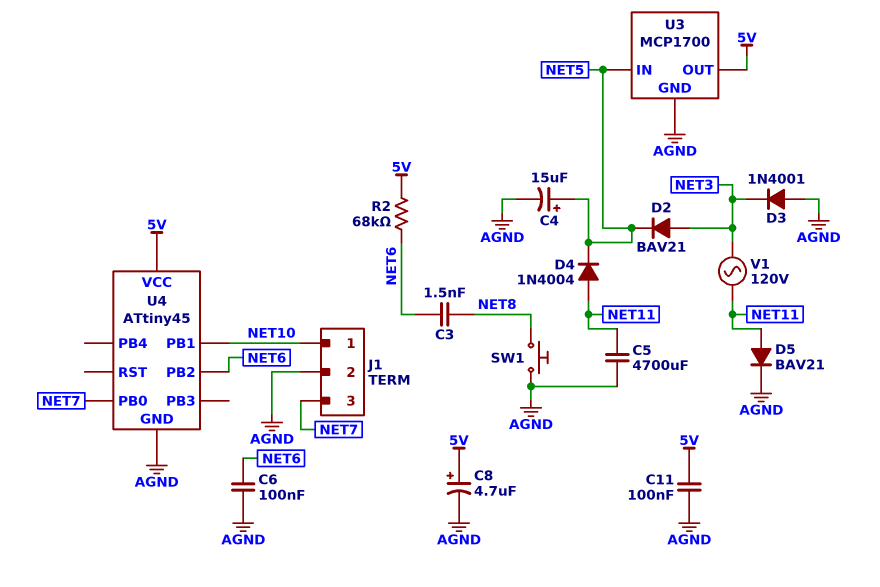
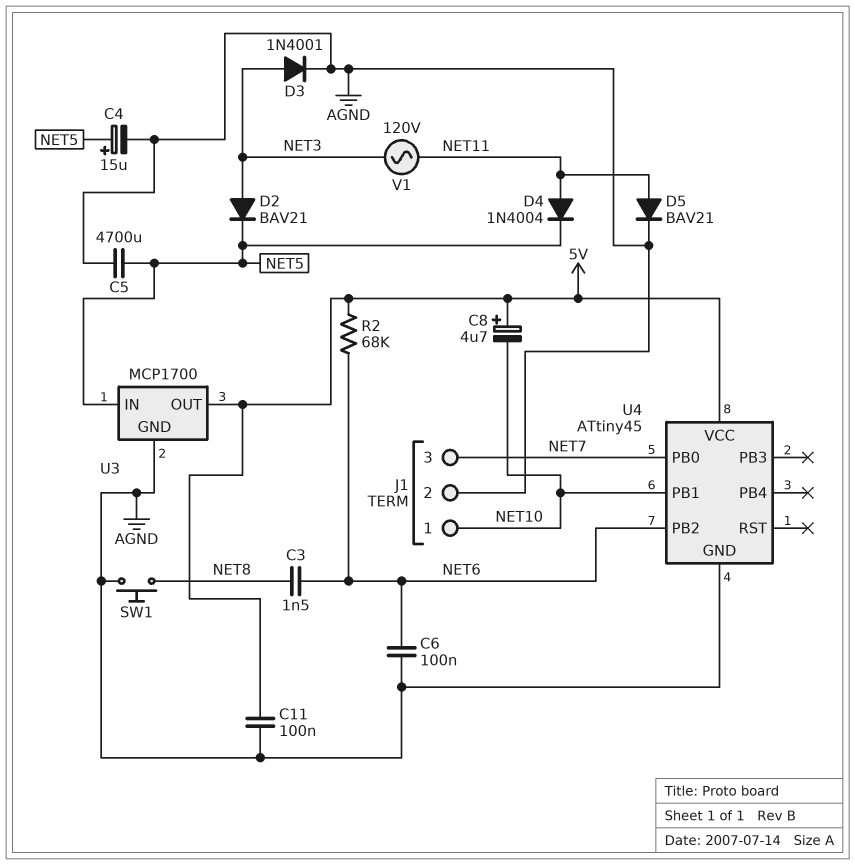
C5: 4700uF (AGND, NET11) -> 4700uF (AGND, NET5)
C8: 4.7uF (plus 5V, minus AGND) -> 4.7uF (plus 5V, minus NET10)
D3: diode 1N4001 (A AGND, K NET3) -> diode 1N4001 (A NET3, K AGND)

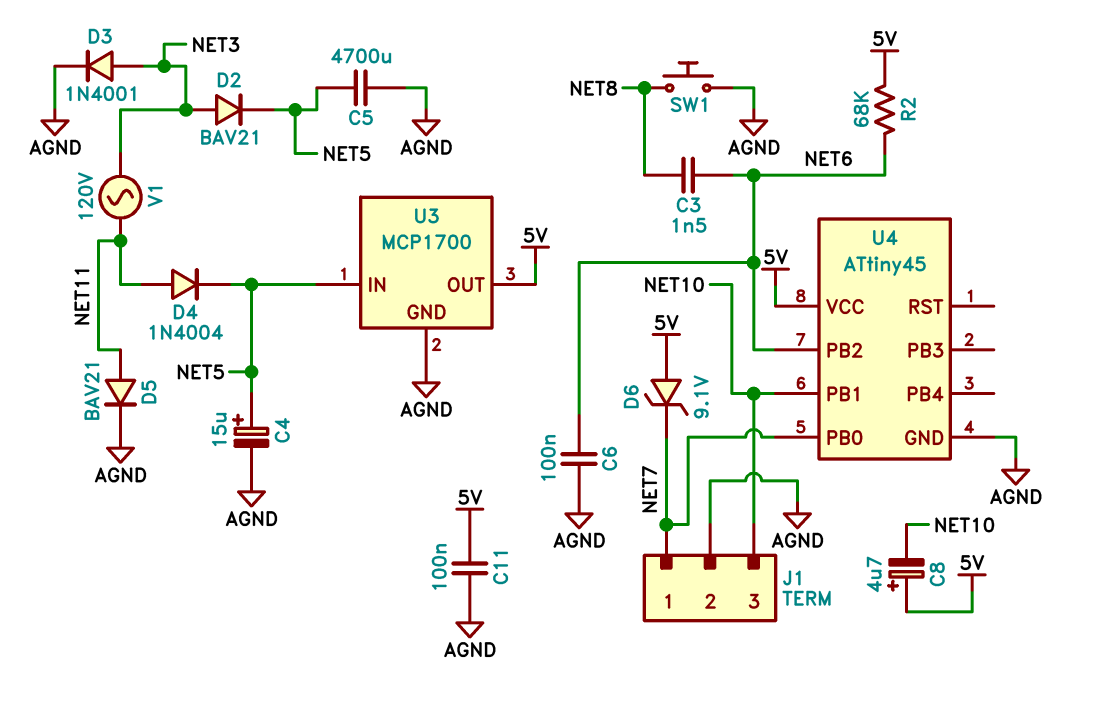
D6: none -> zener 9.1V (A 5V, K NET7)
J1 pin 1: NET10 -> NET7
J1 pin 3: NET7 -> NET10

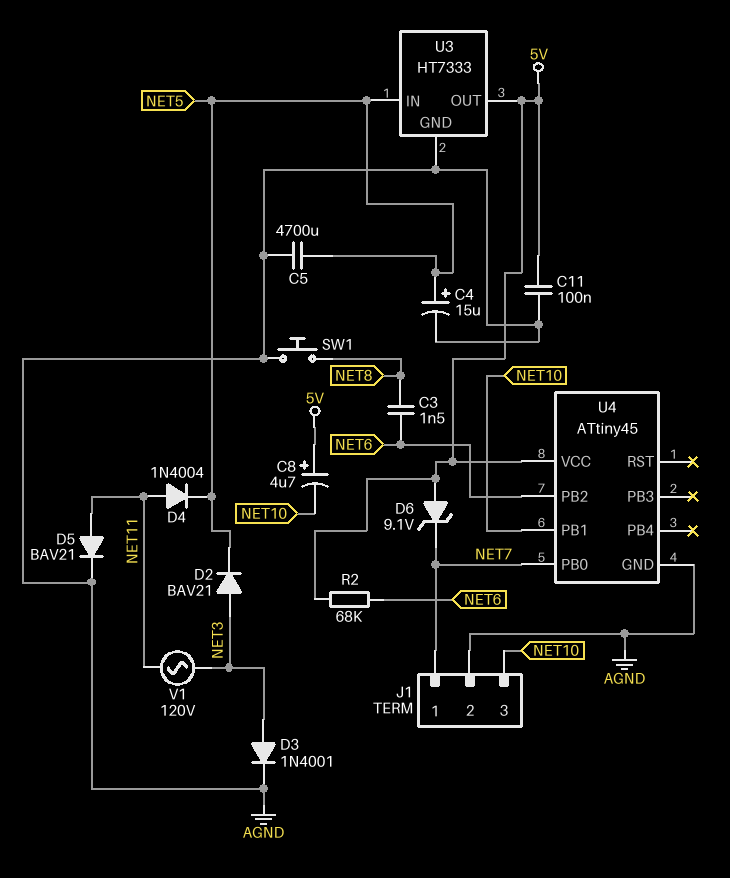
C6: 100nF (AGND, NET6) -> none
U3: MCP1700 -> HT7333

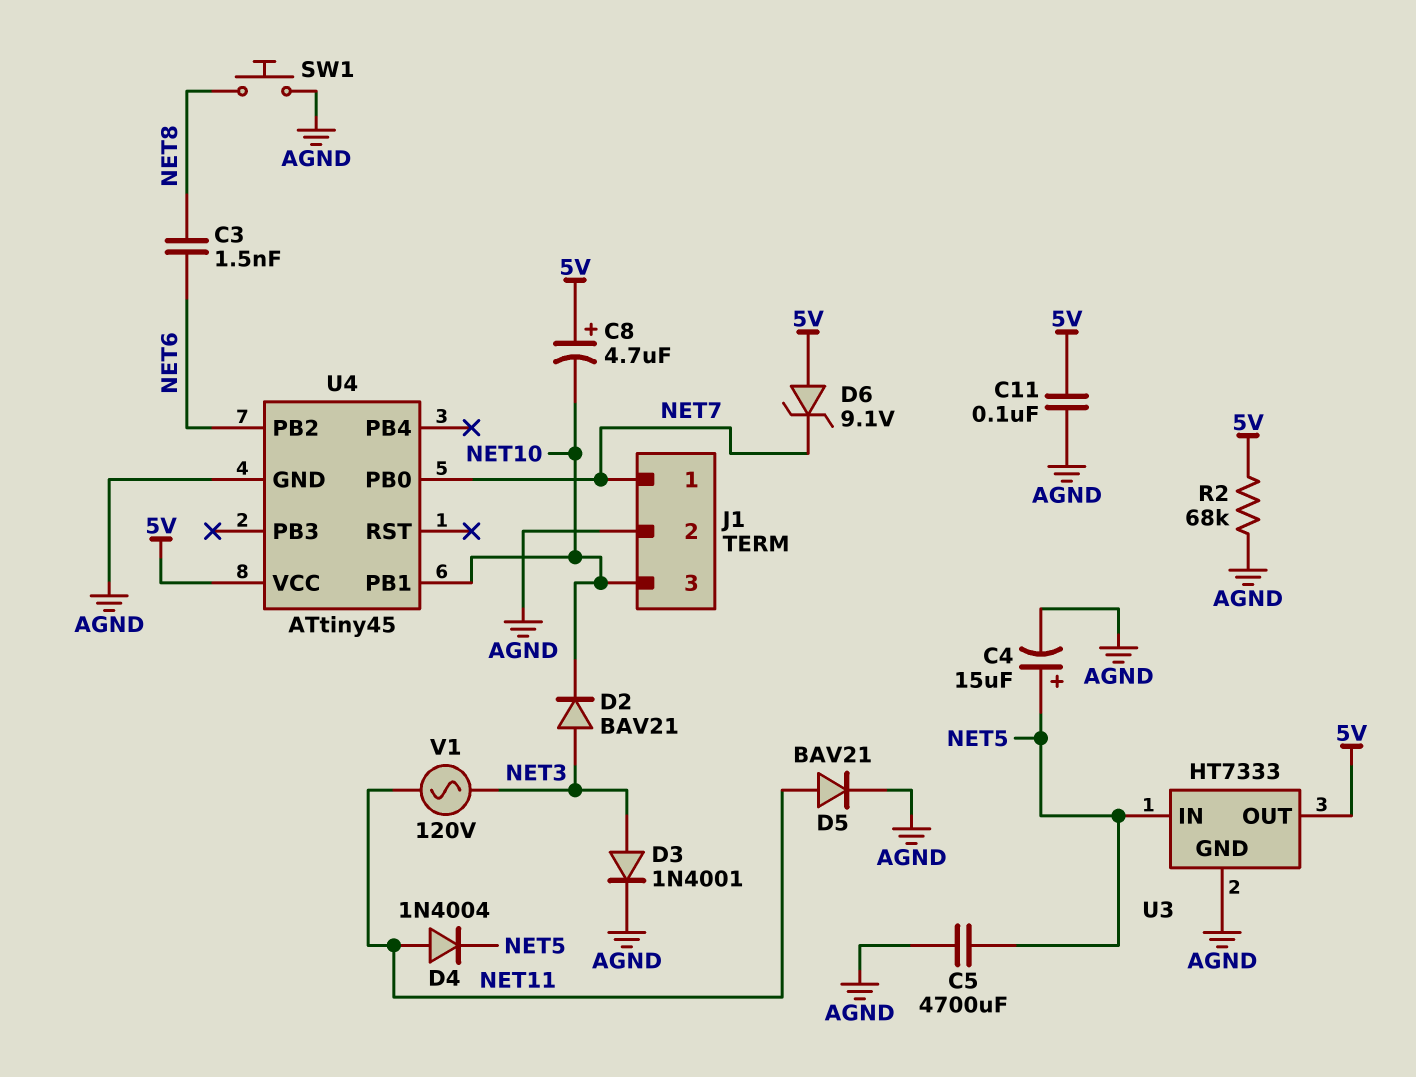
D2: diode BAV21 (A NET3, K NET5) -> diode BAV21 (A NET3, K NET10)
R2: 68k (5V, NET6) -> 68k (5V, AGND)

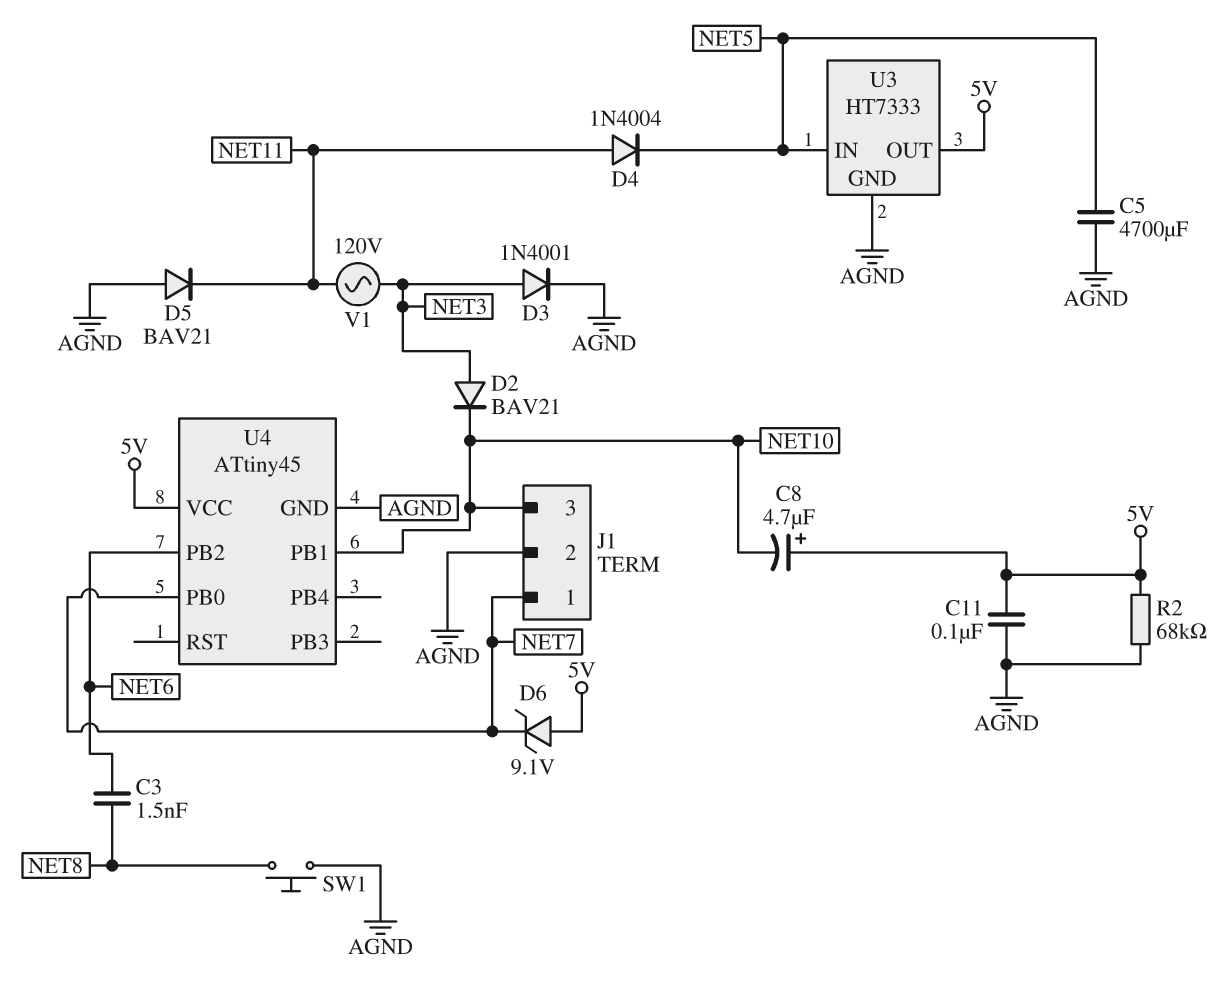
C4: 15uF (plus NET5, minus AGND) -> none
D5: diode BAV21 (A NET11, K AGND) -> diode BAV21 (A AGND, K NET11)

